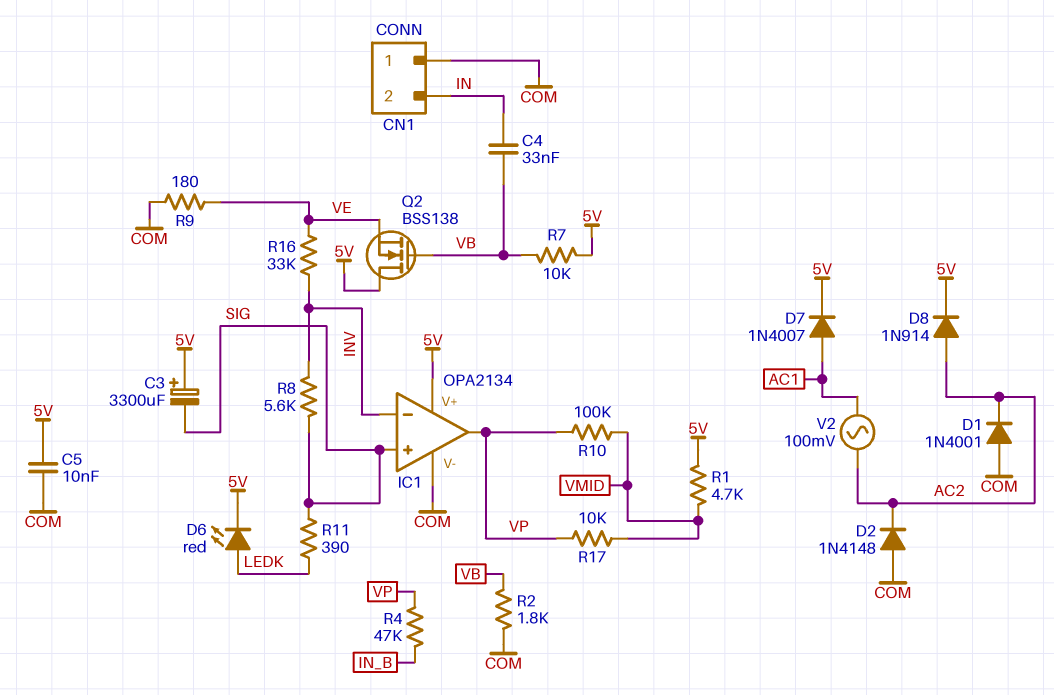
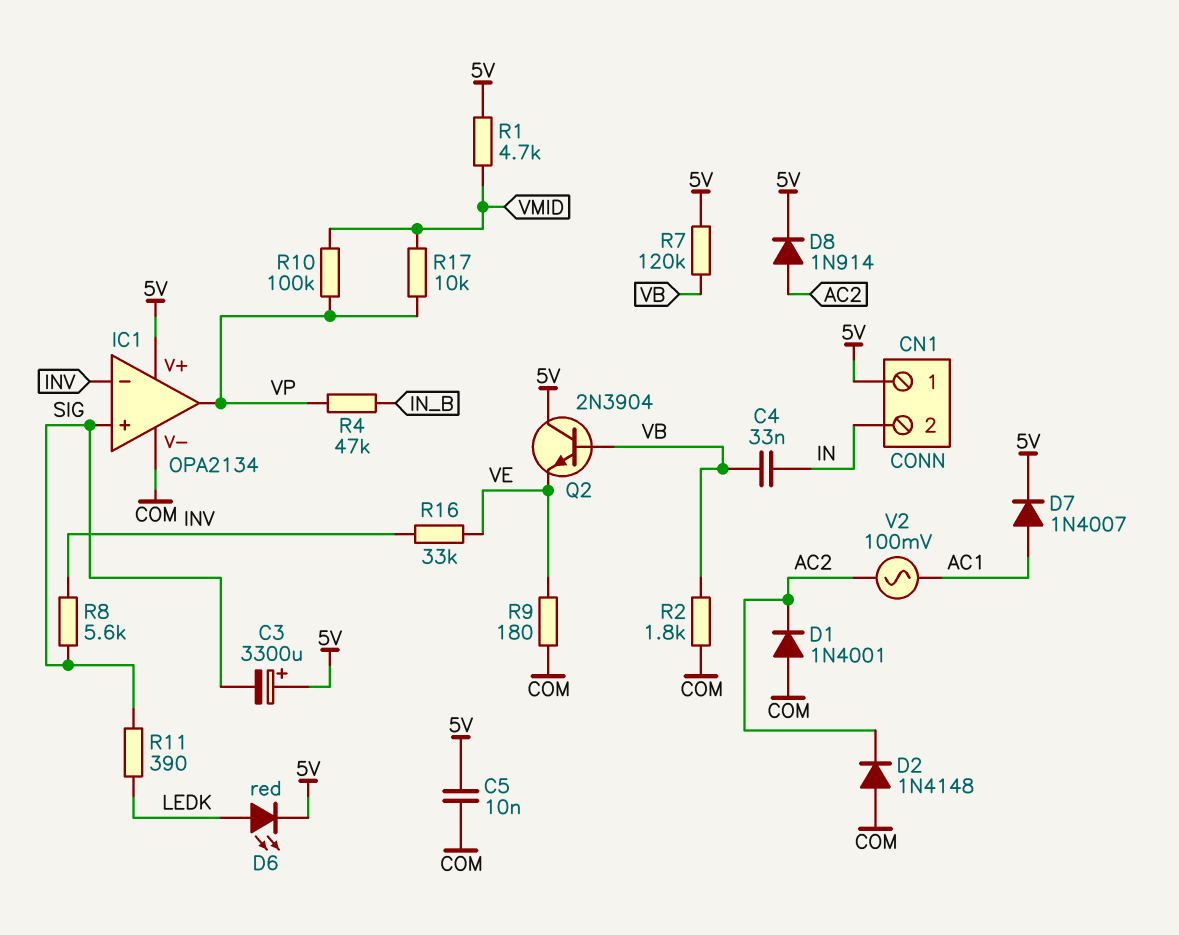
CN1 pin 1: COM -> 5V
Q2: NMOS BSS138 (G VB, D 5V, S VE) -> NPN 2N3904 (B VB, C 5V, E VE)
R7: 10k (5V, VB) -> 120k (5V, VB)

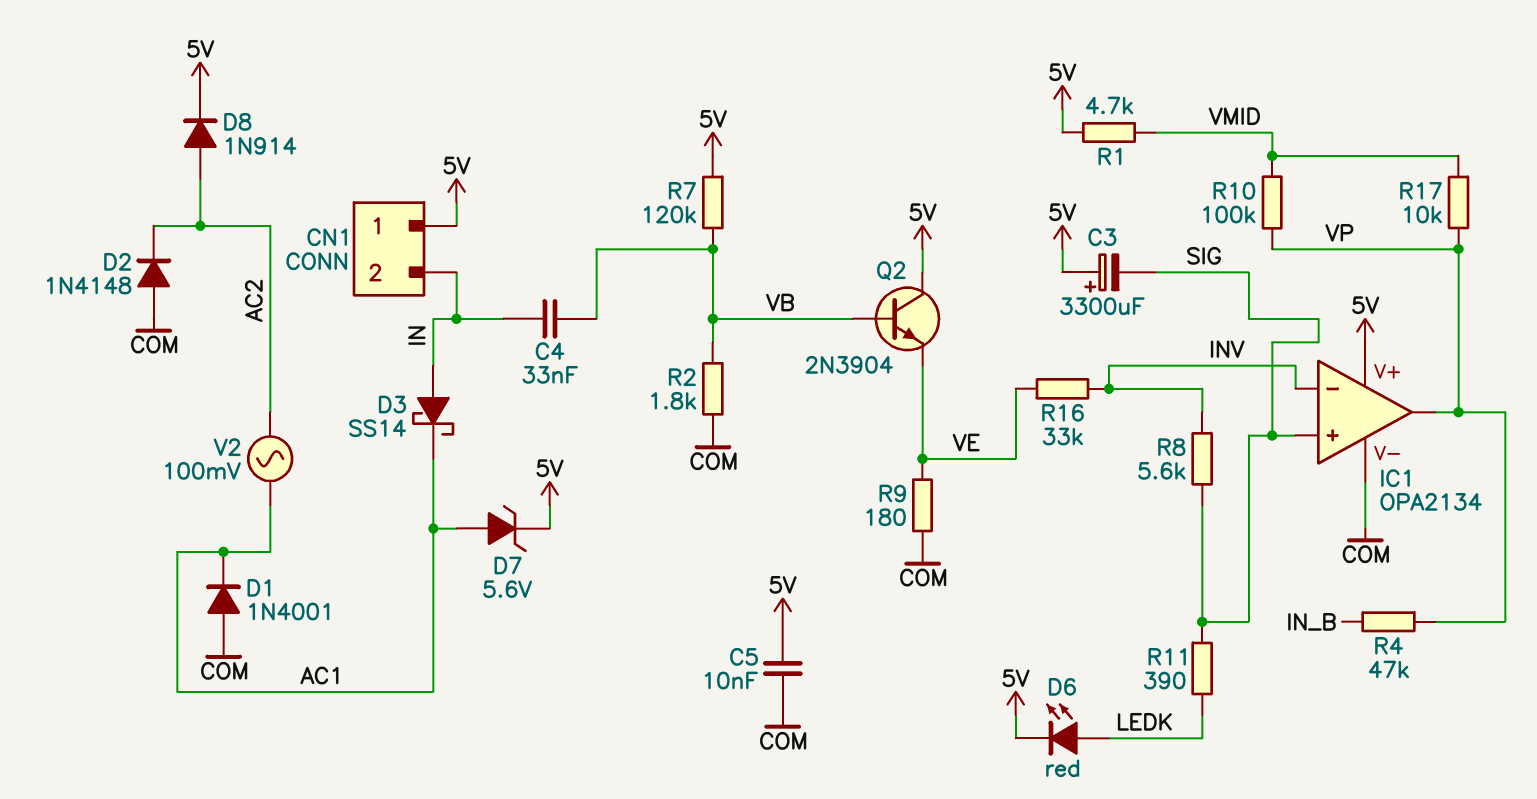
D1: diode 1N4001 (A COM, K AC2) -> diode 1N4001 (A COM, K AC1)
D3: none -> schottky SS14 (A IN, K AC1)
D7: diode 1N4007 (A AC1, K 5V) -> zener 5.6V (A AC1, K 5V)

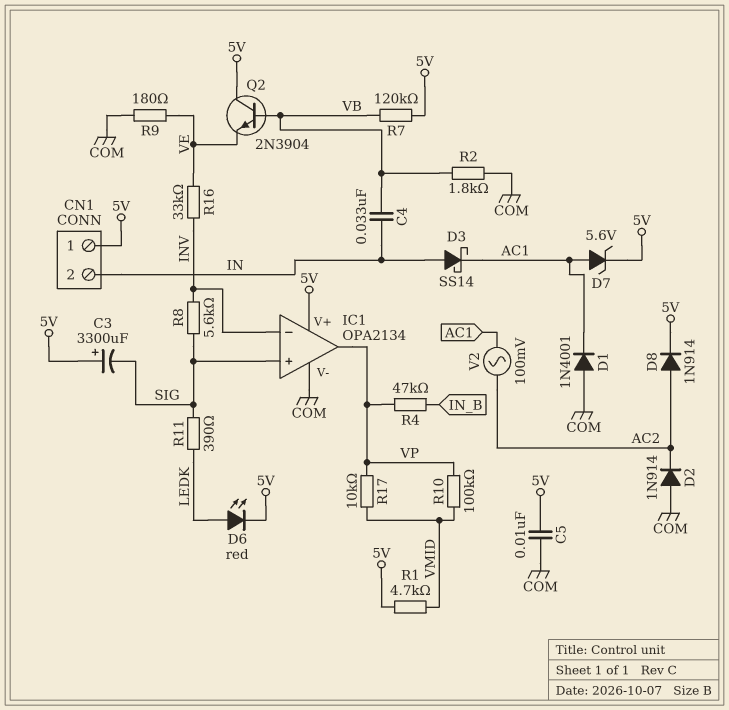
D2: diode 1N4148 (A COM, K AC2) -> diode 1N914 (A COM, K AC2)

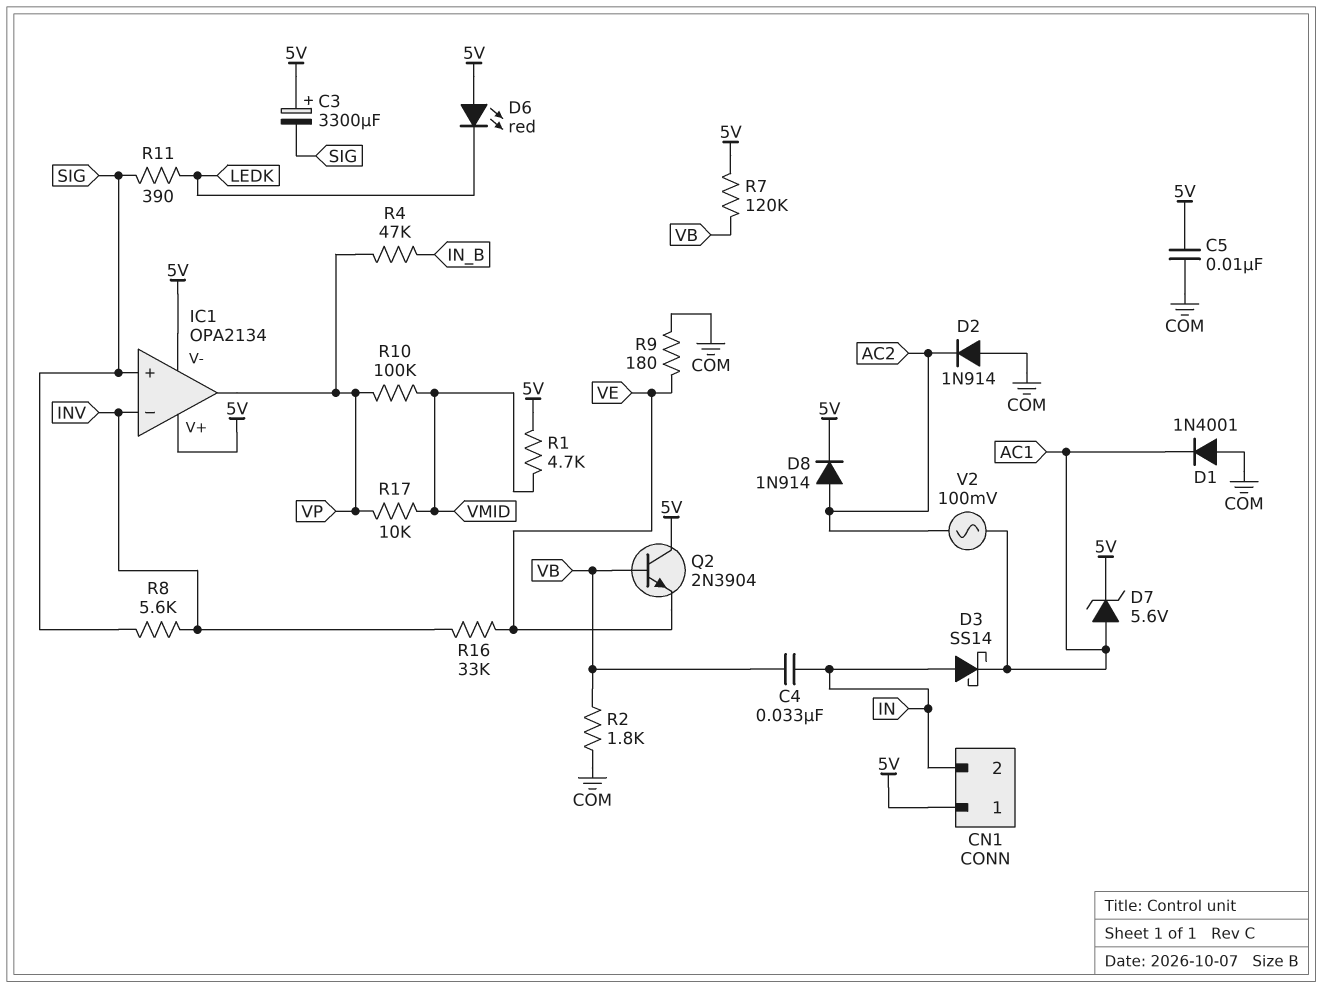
D6: LED red (A LEDK, K 5V) -> LED red (A 5V, K LEDK)
IC1 pin V-: COM -> 5V

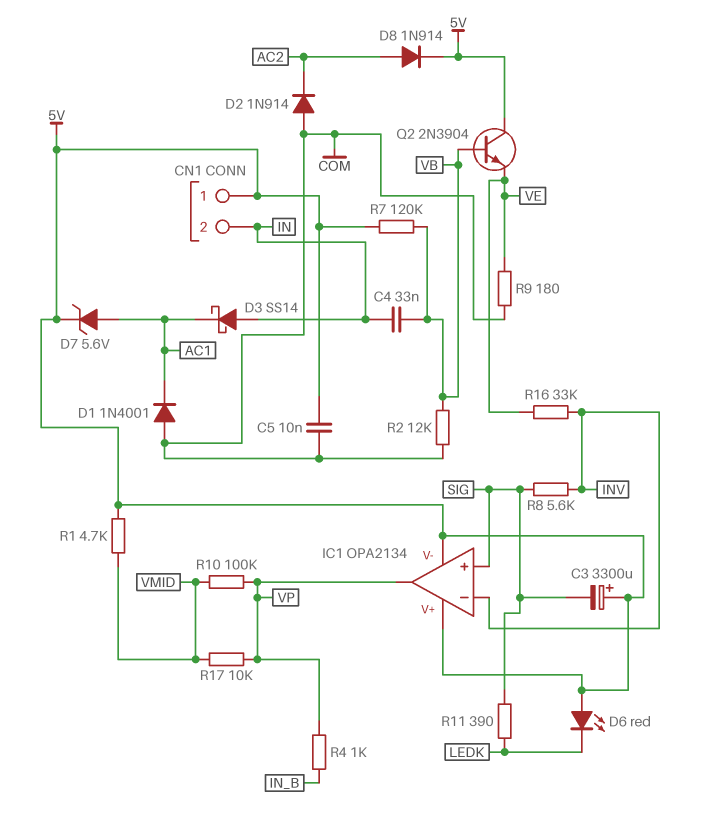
R2: 1.8k (COM, VB) -> 12k (COM, VB)
R4: 47k (IN_B, VP) -> 1k (IN_B, VP)
V2: AC 100mV (AC1, AC2) -> none

